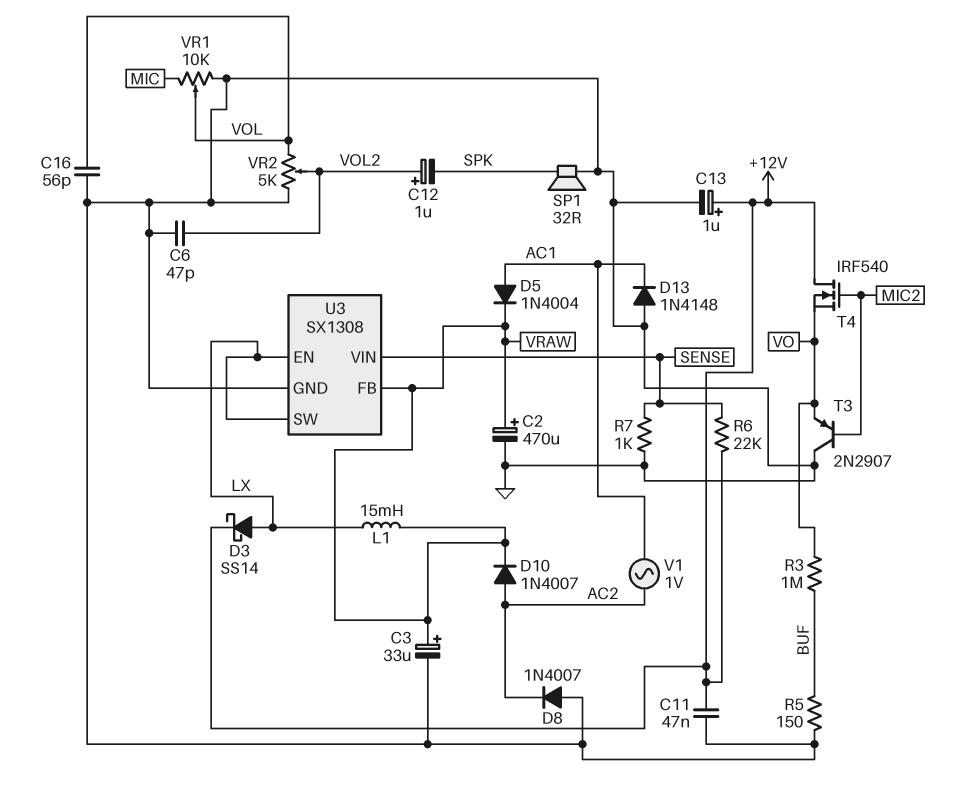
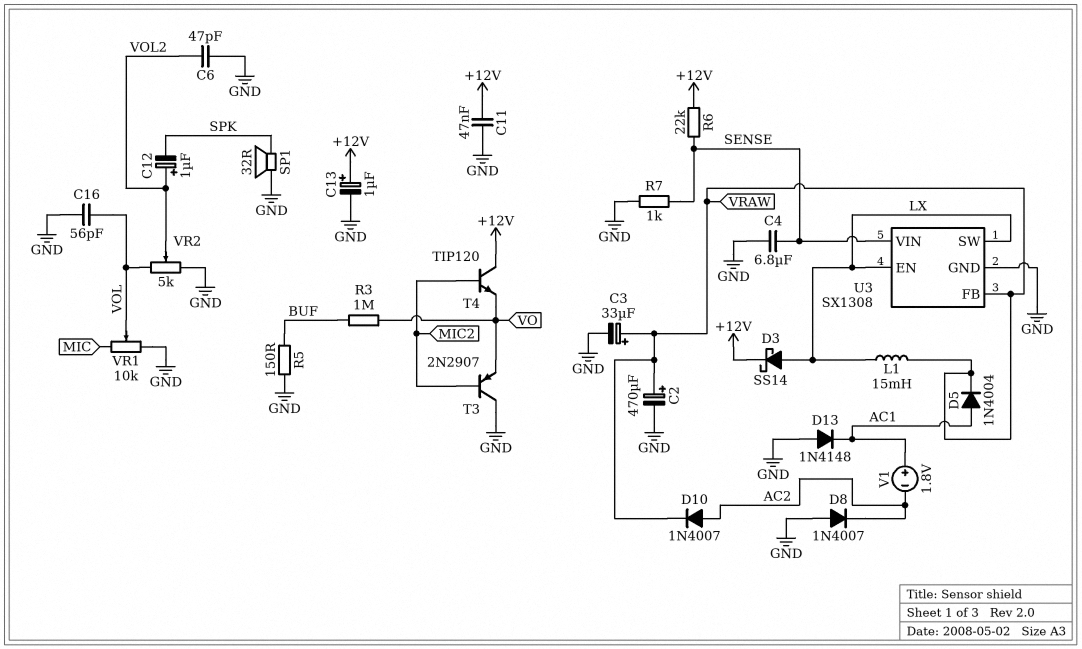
C4: none -> 6.8uF (GND, SENSE)
T4: NMOS IRF540 (G MIC2, D +12V, S VO) -> NPN TIP120 (B MIC2, C +12V, E VO)
V1: AC 1V (AC1, AC2) -> 1.8V (plus AC1, minus AC2)

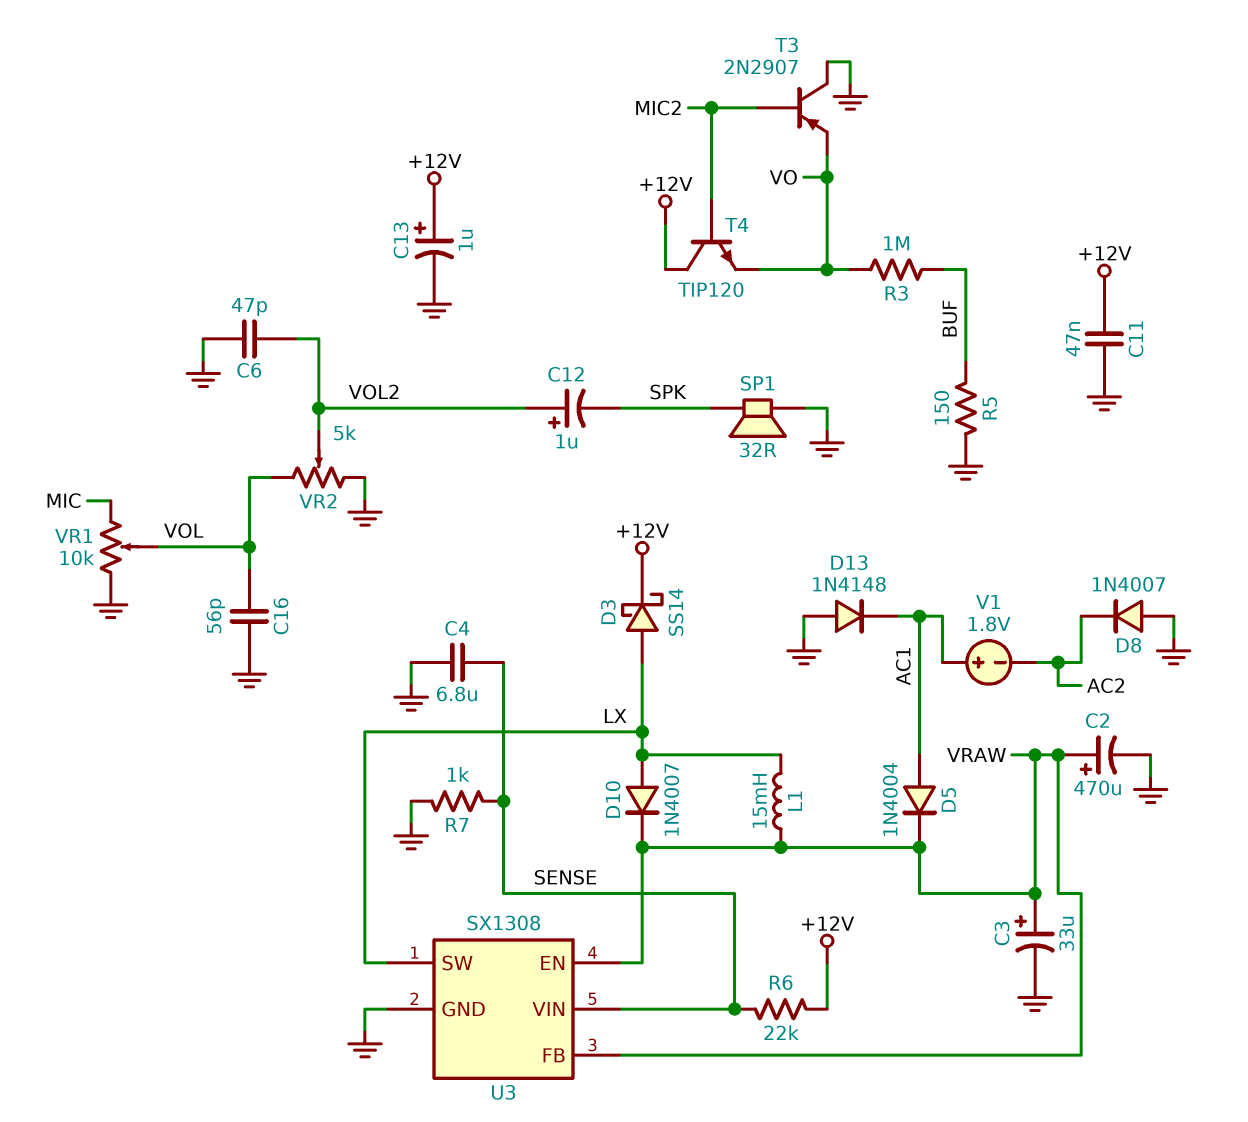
D10: diode 1N4007 (A AC2, K VRAW) -> diode 1N4007 (A LX, K VRAW)
U3 pin EN: LX -> VRAW

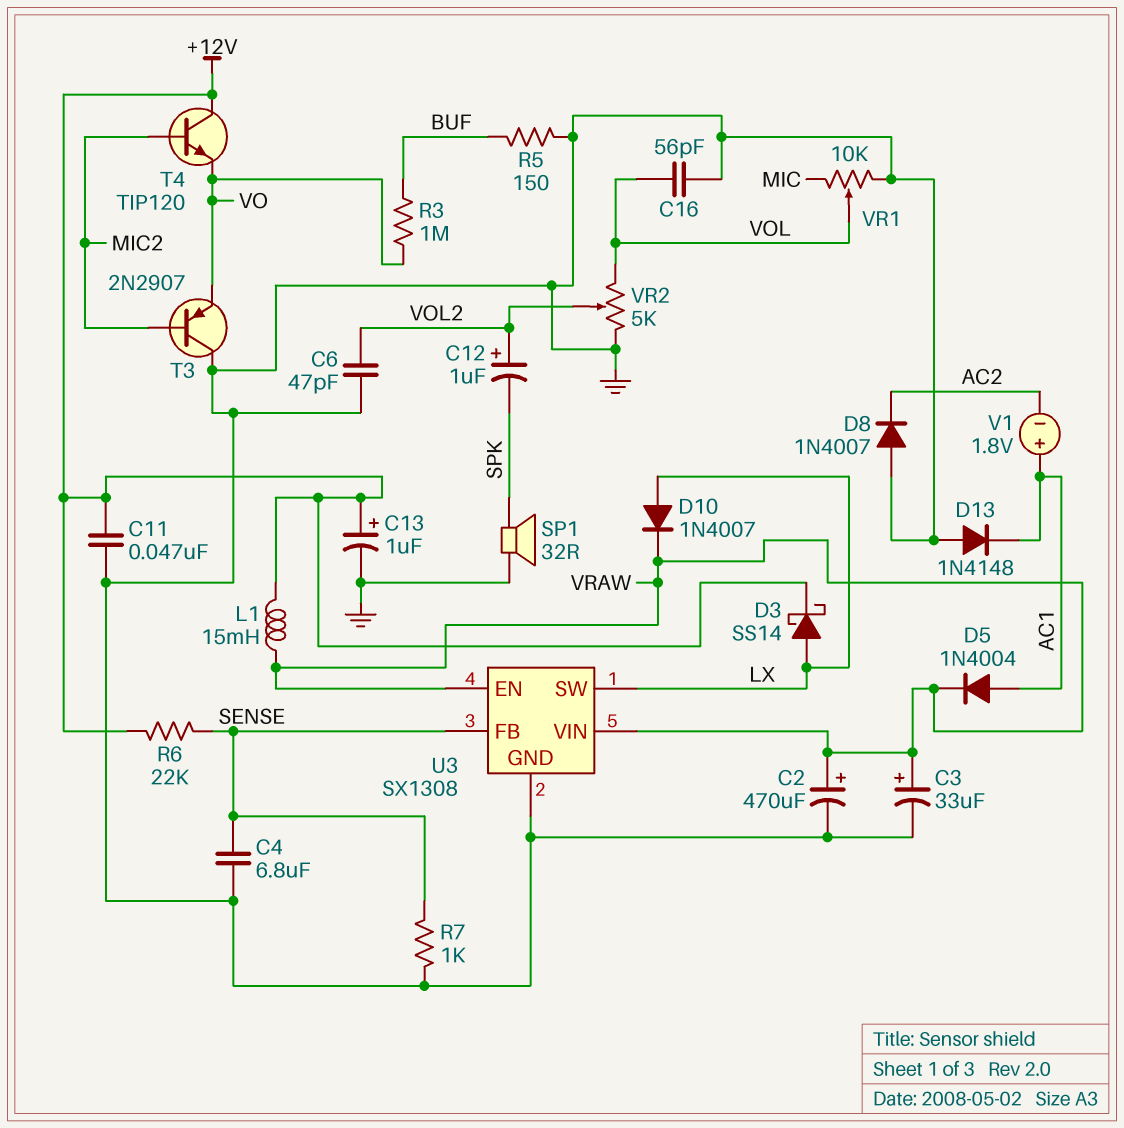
L1: 15mH (LX, VRAW) -> 15mH (+12V, VRAW)
U3 pin FB: VRAW -> SENSE
U3 pin VIN: SENSE -> VRAW

